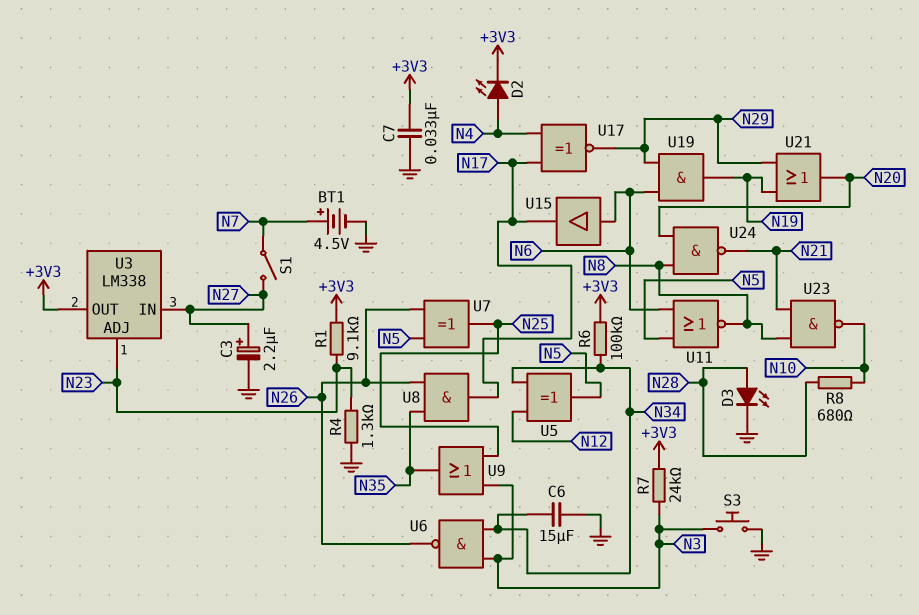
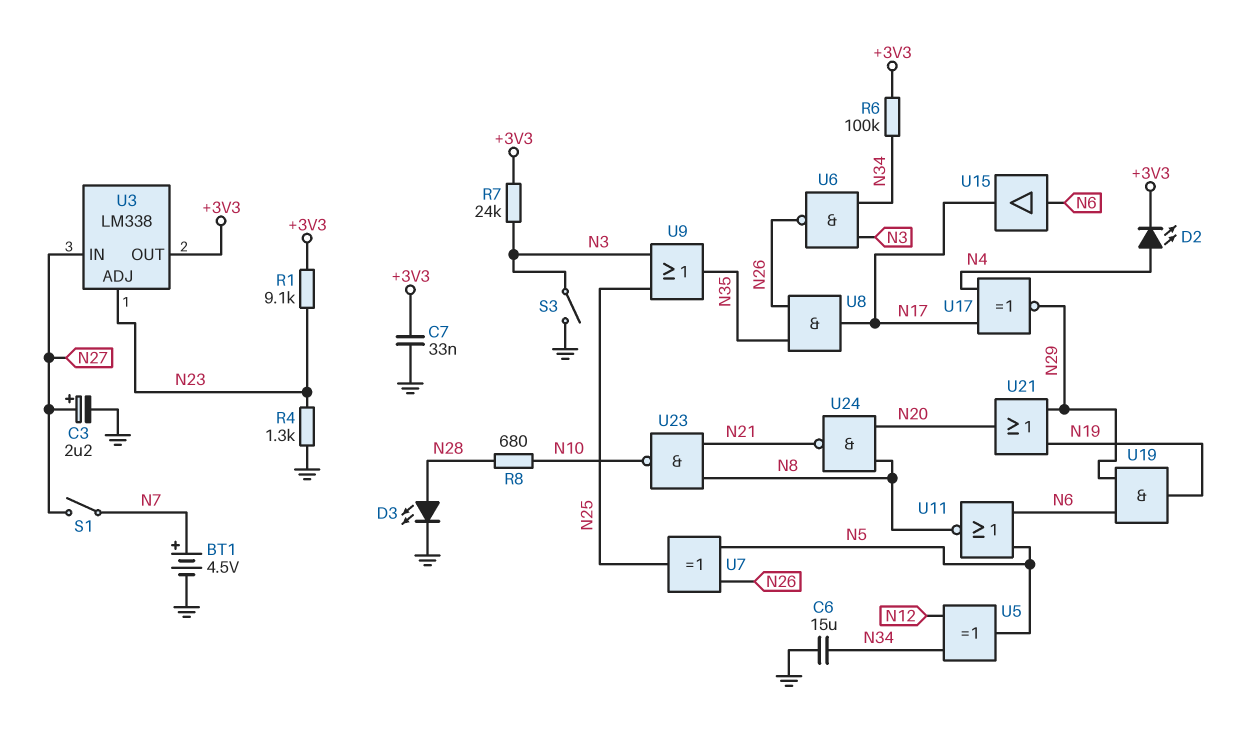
S3: button (GND, N3) -> switch (GND, N3)

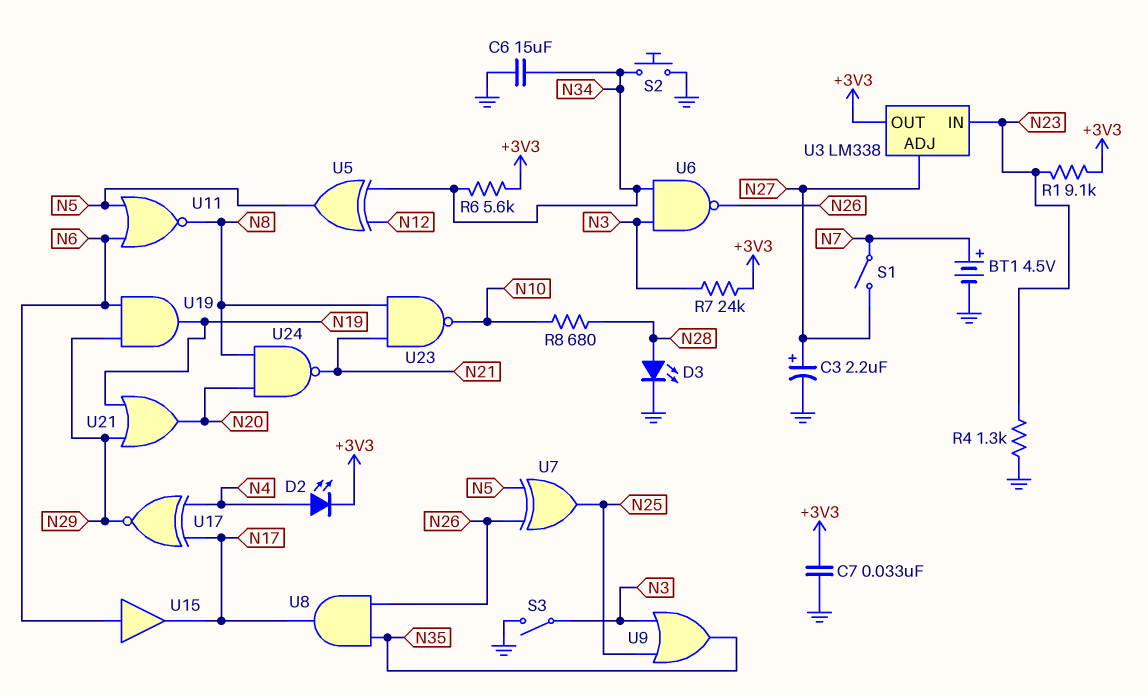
R6: 100k (+3V3, N34) -> 5.6k (+3V3, N34)
S2: none -> button (GND, N34)
U3 pin ADJ: N23 -> N27
U3 pin IN: N27 -> N23

